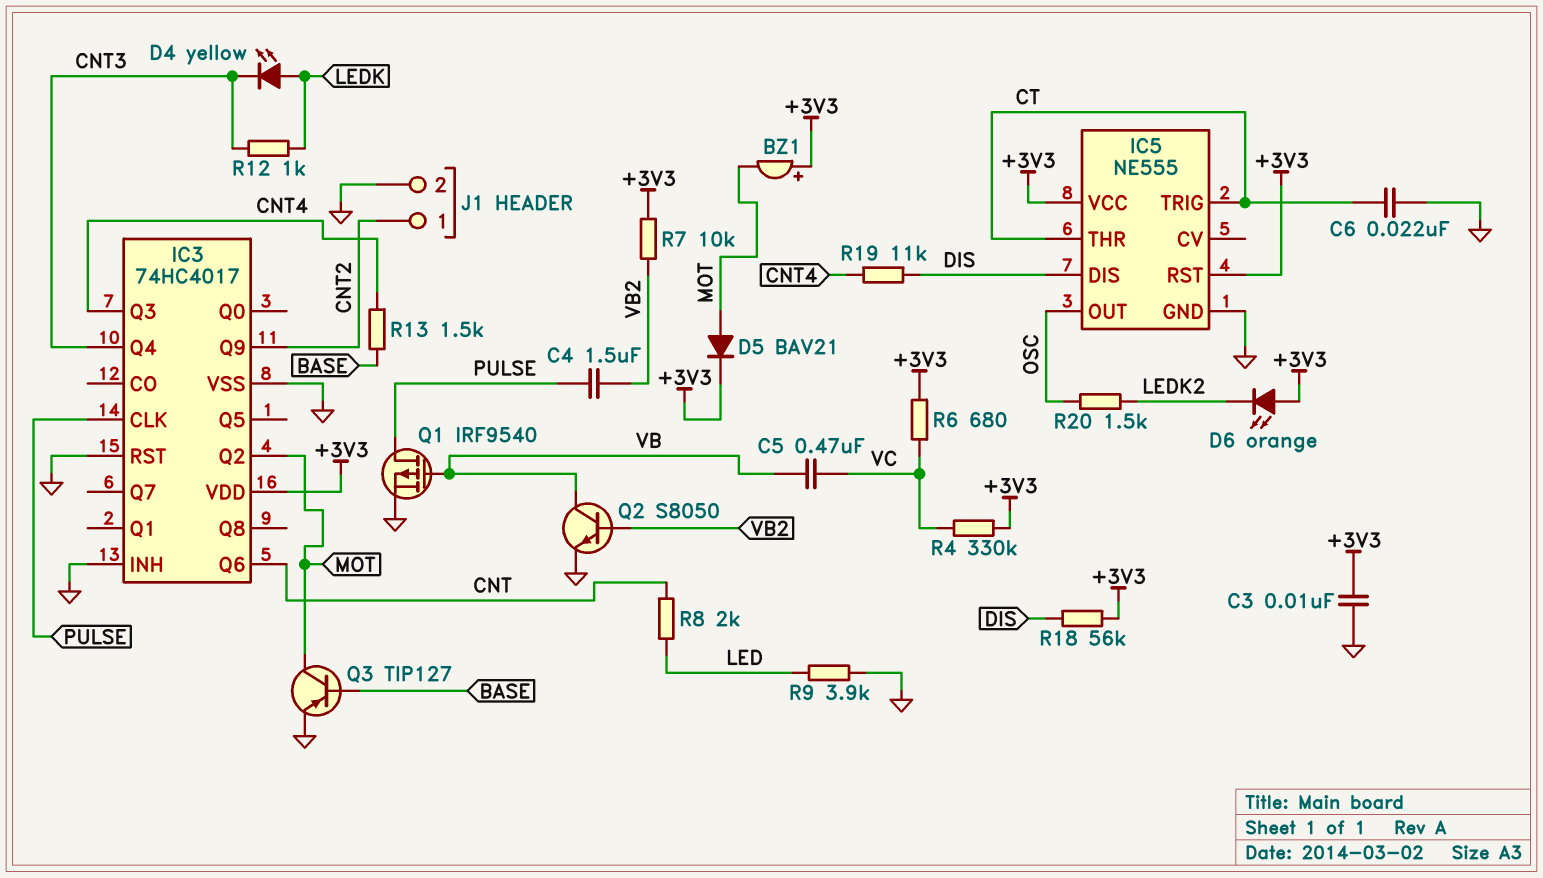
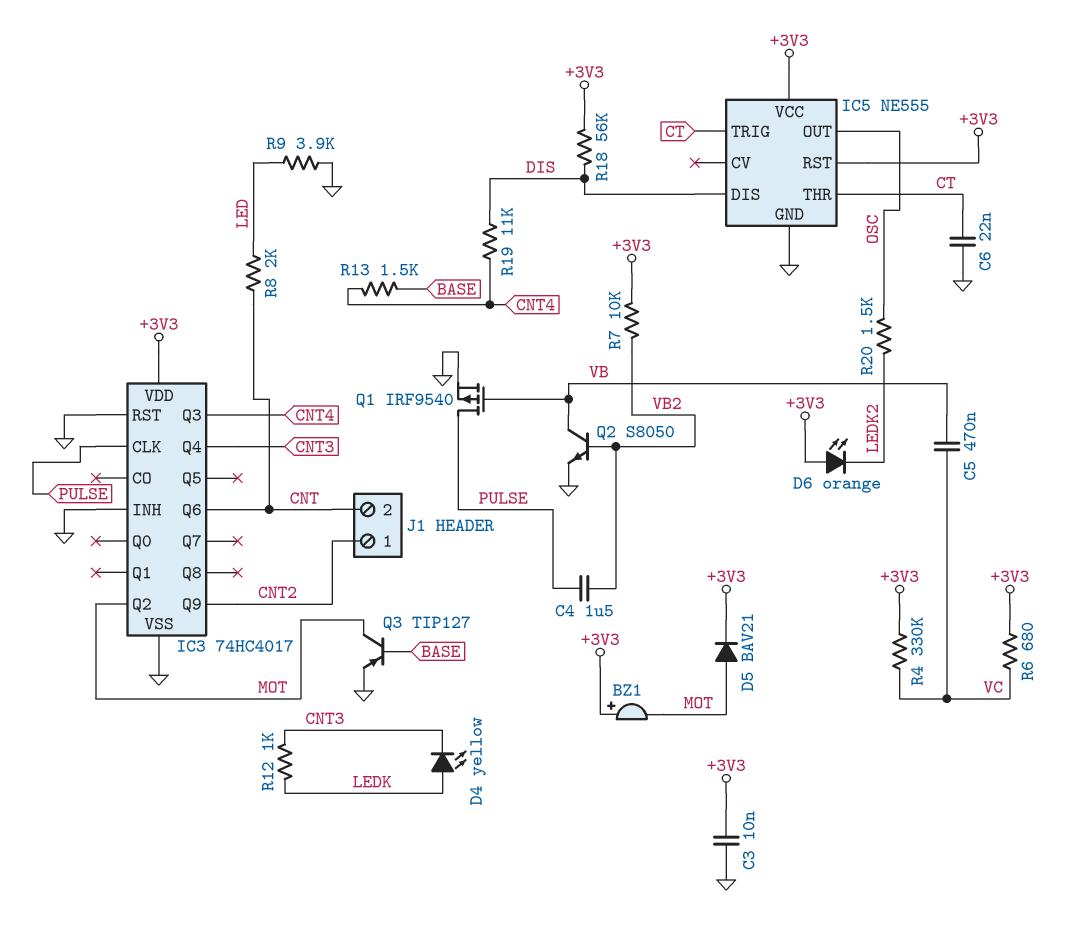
J1 pin 2: GND -> CNT

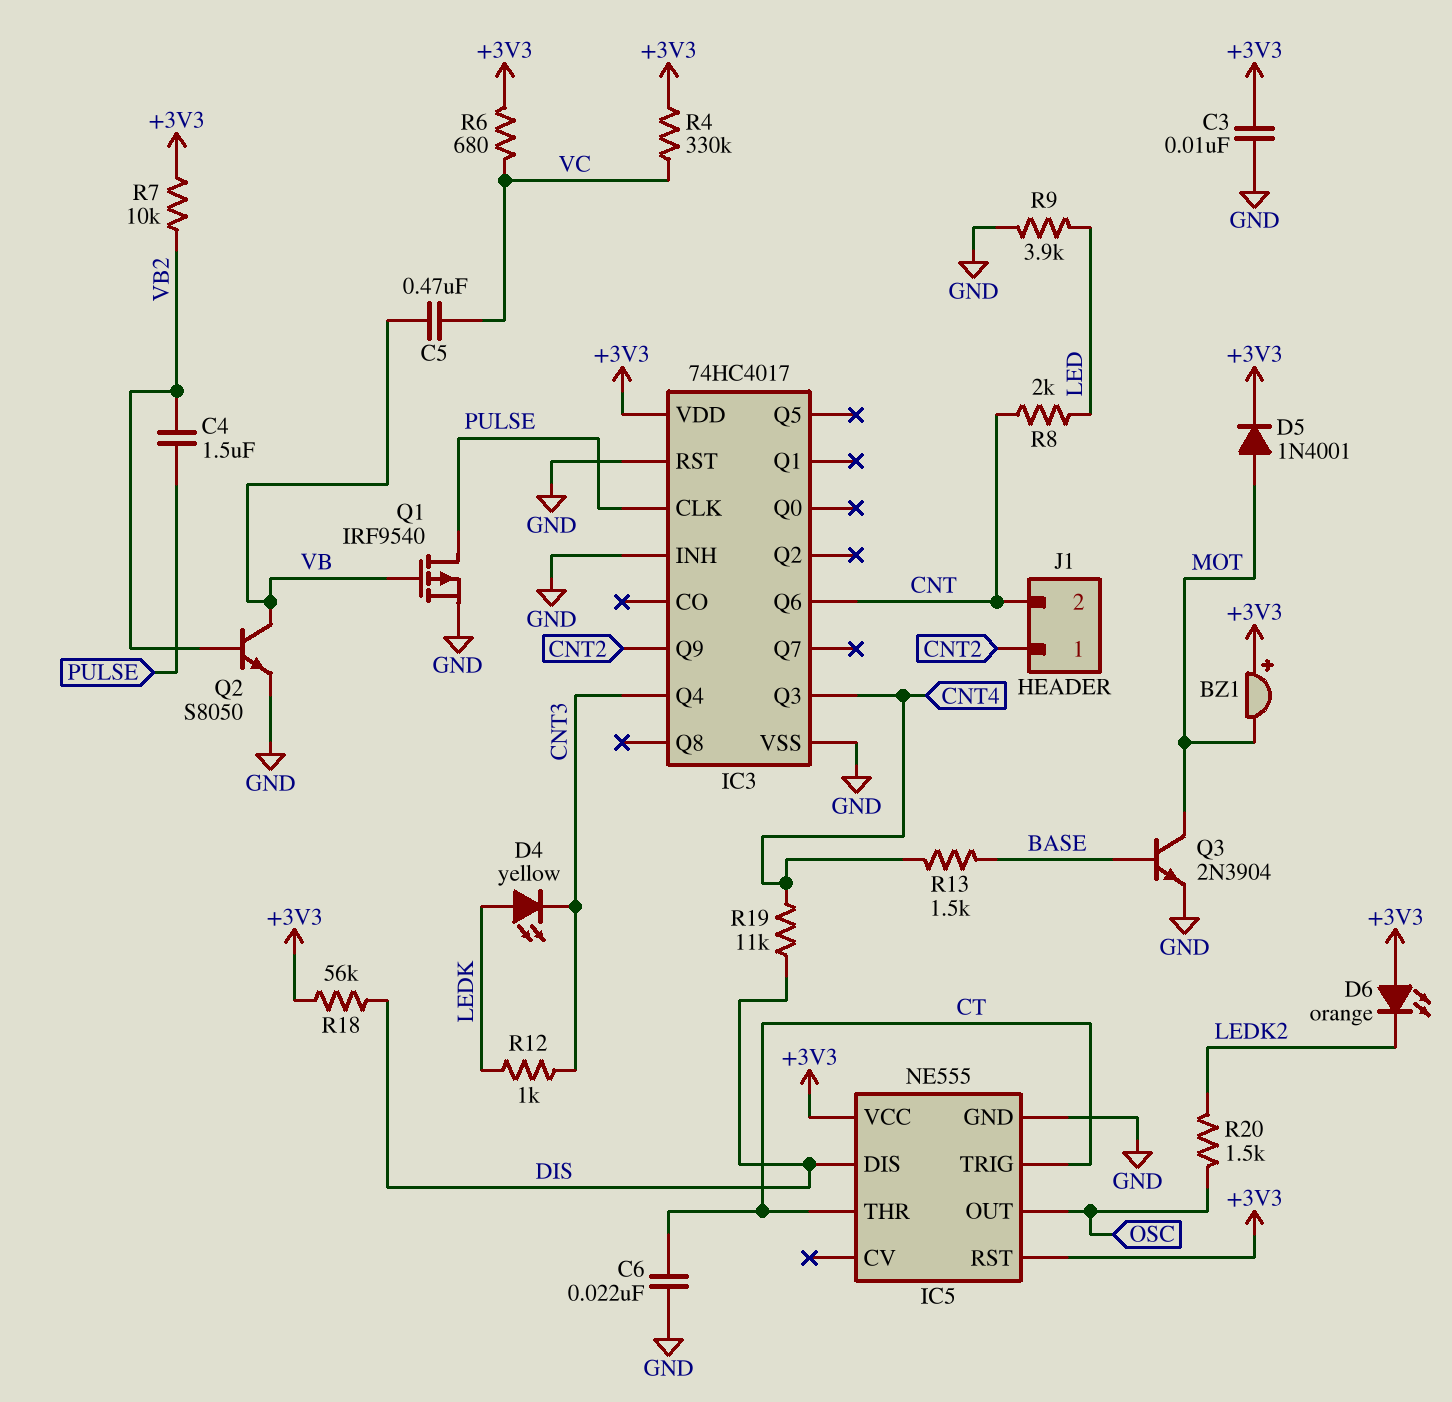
D5: diode BAV21 (A MOT, K +3V3) -> diode 1N4001 (A MOT, K +3V3)
IC3 pin Q2: MOT -> none
Q3: PNP TIP127 (B BASE, C MOT, E GND) -> NPN 2N3904 (B BASE, C MOT, E GND)

